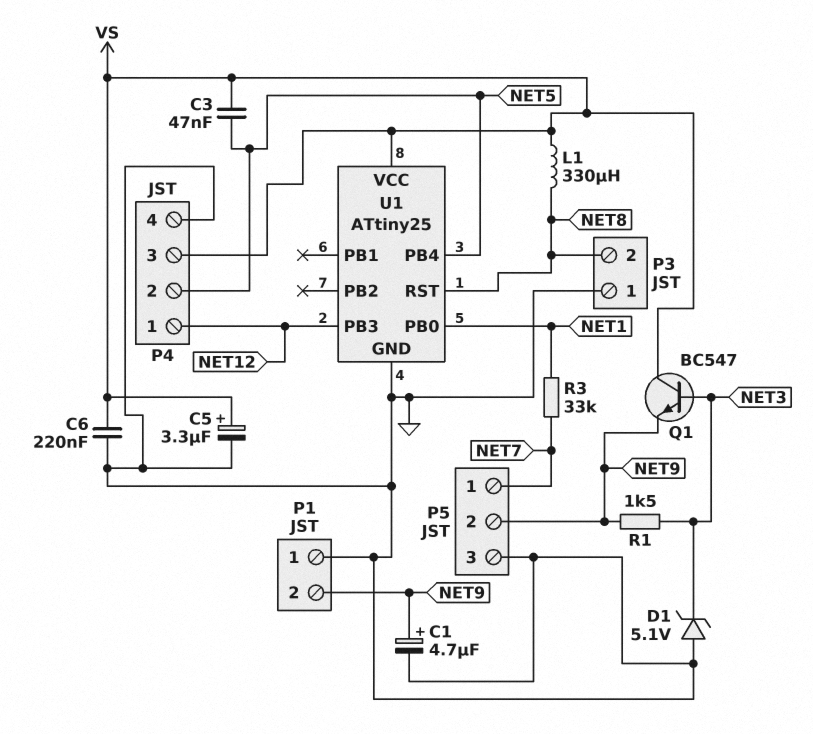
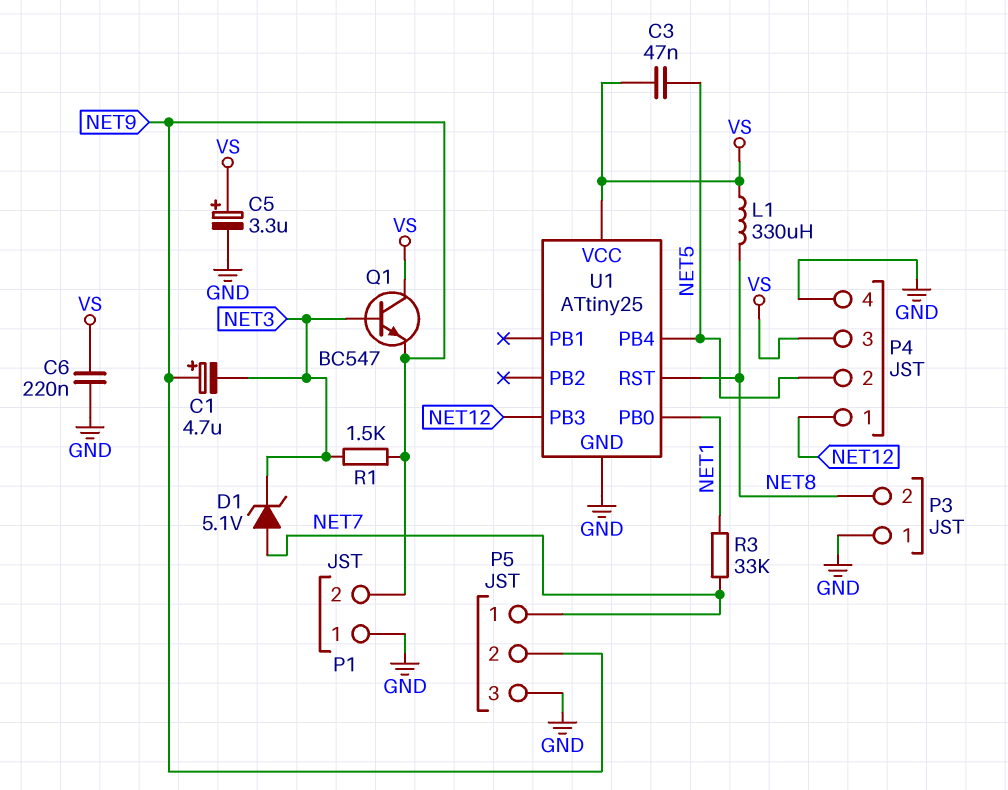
C1: 4.7uF (plus NET9, minus GND) -> 4.7uF (plus NET9, minus NET3)
D1: zener 5.1V (A GND, K NET3) -> zener 5.1V (A NET7, K NET3)

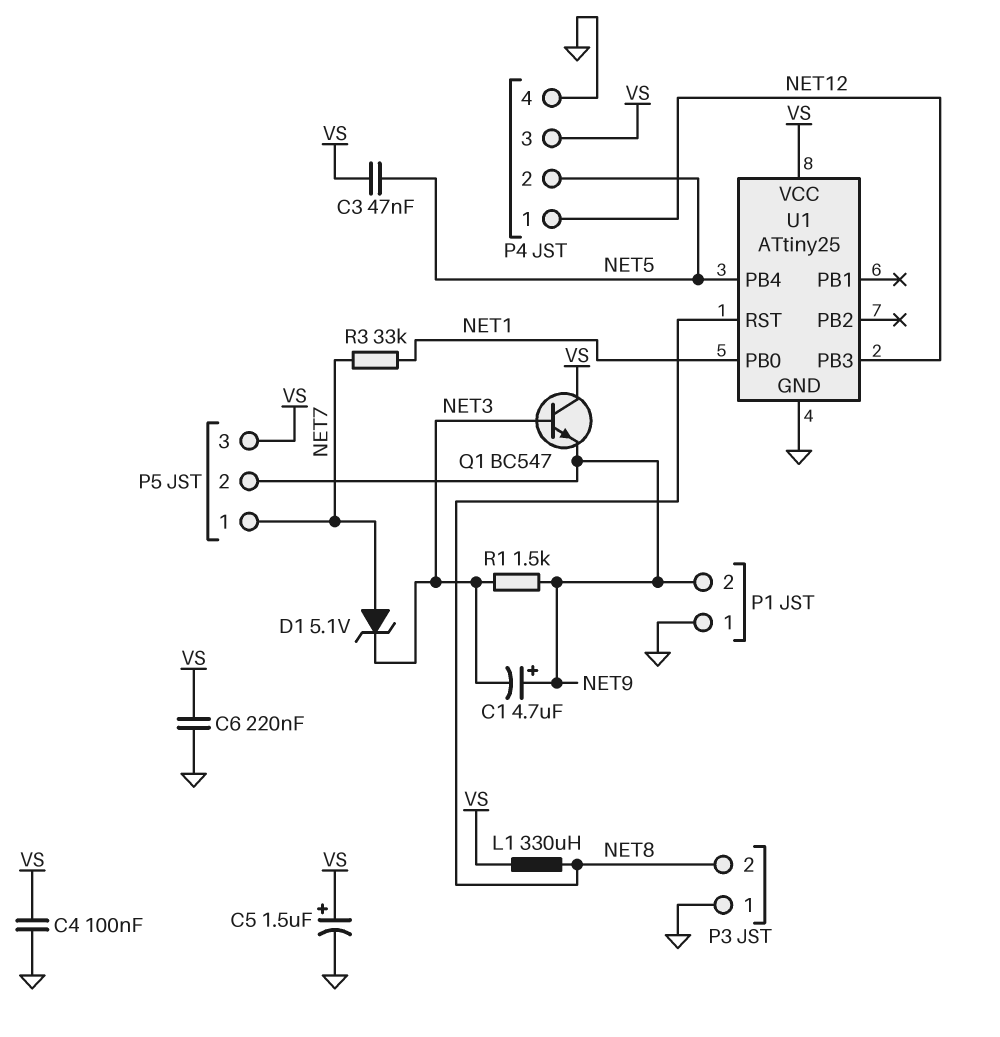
C4: none -> 100nF (GND, VS)
C5: 3.3uF (plus VS, minus GND) -> 1.5uF (plus VS, minus GND)
P5 pin 3: GND -> VS

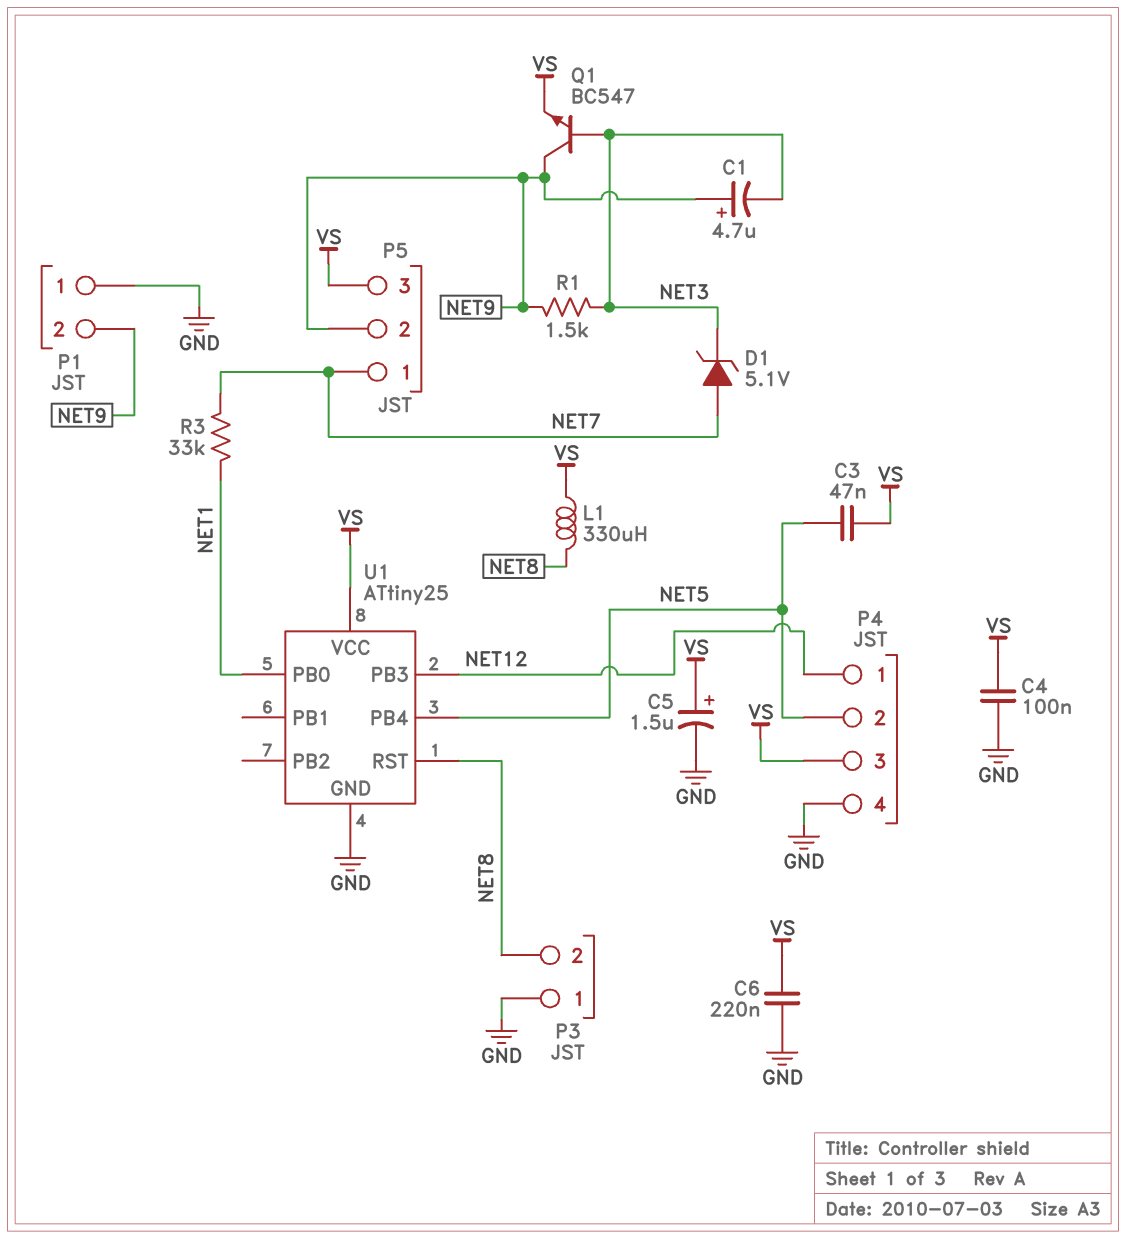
Q1: NPN BC547 (B NET3, C VS, E NET9) -> NPN BC547 (B NET3, C NET9, E VS)

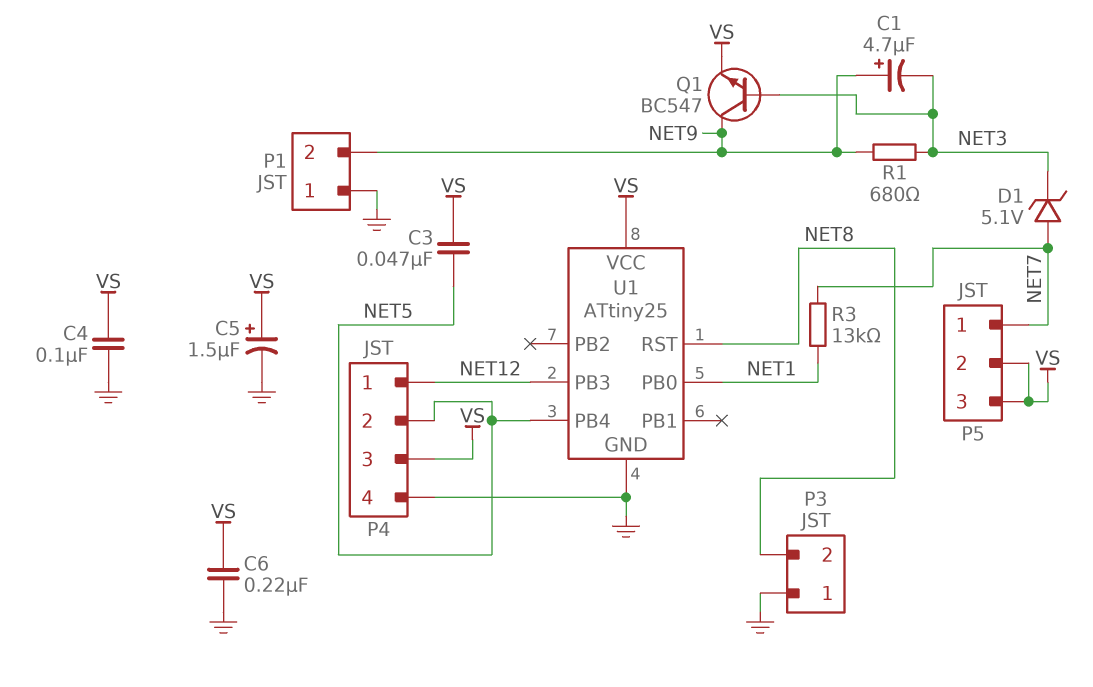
L1: 330uH (NET8, VS) -> none
P5 pin 2: NET9 -> VS
R1: 1.5k (NET3, NET9) -> 680 (NET3, NET9)
R3: 33k (NET1, NET7) -> 13k (NET1, NET7)

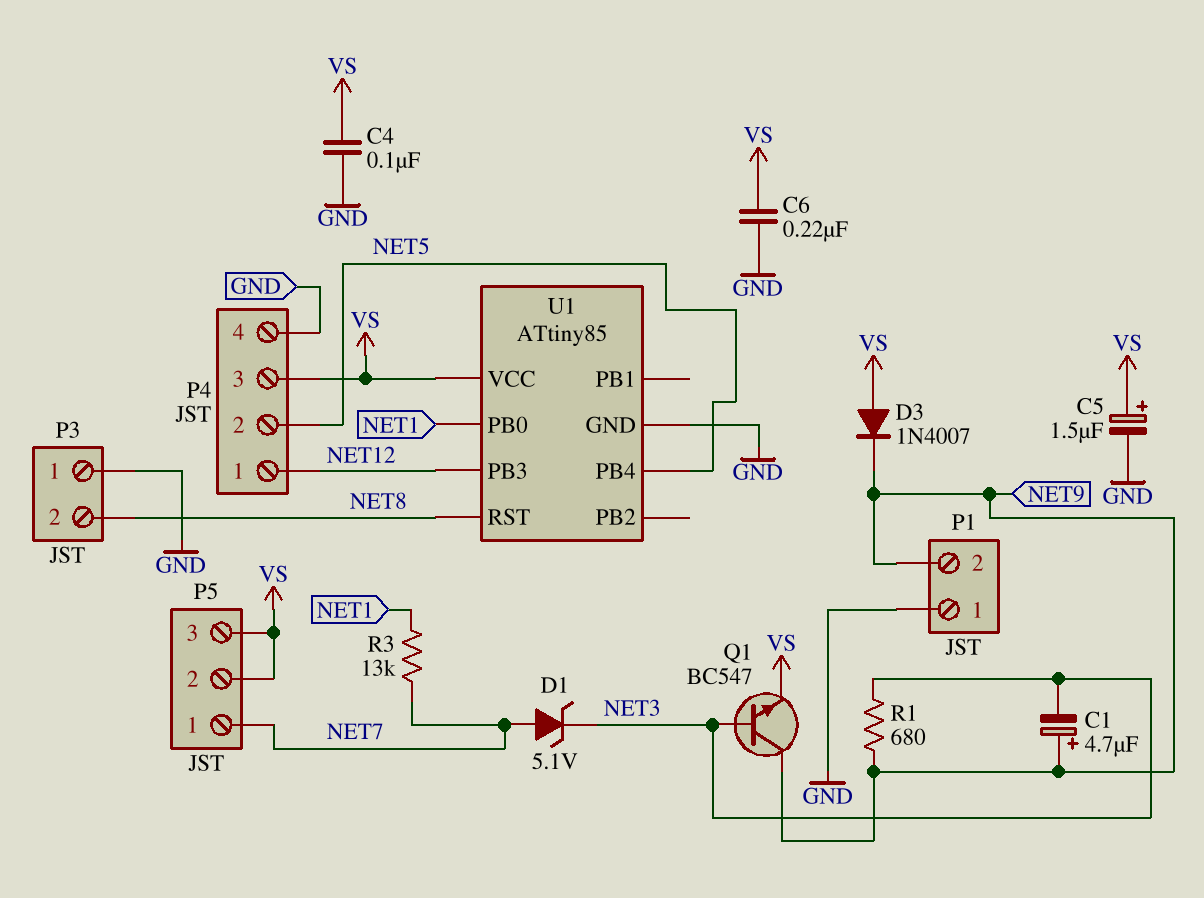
C3: 47nF (NET5, VS) -> none
D3: none -> diode 1N4007 (A VS, K NET9)
U1: ATtiny25 -> ATtiny85

